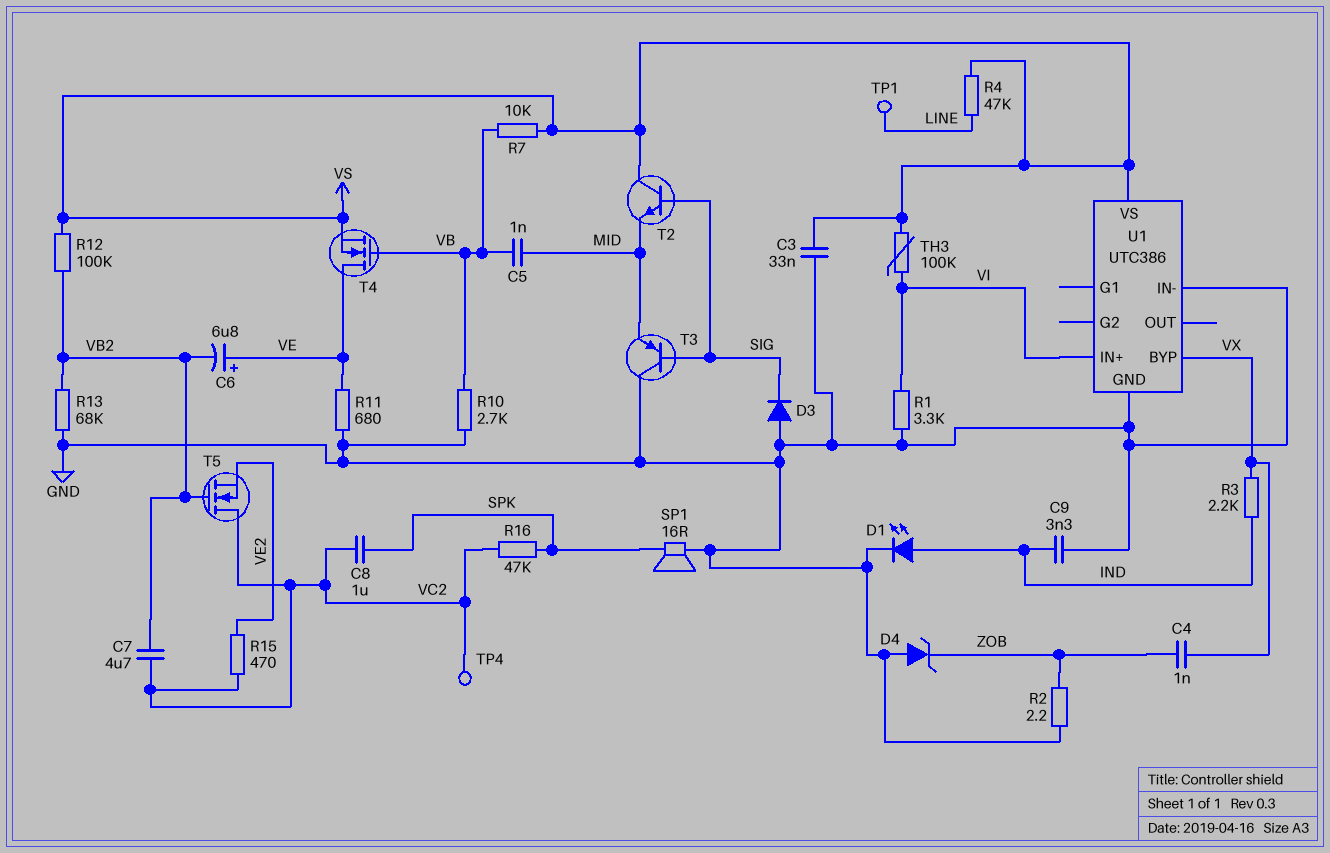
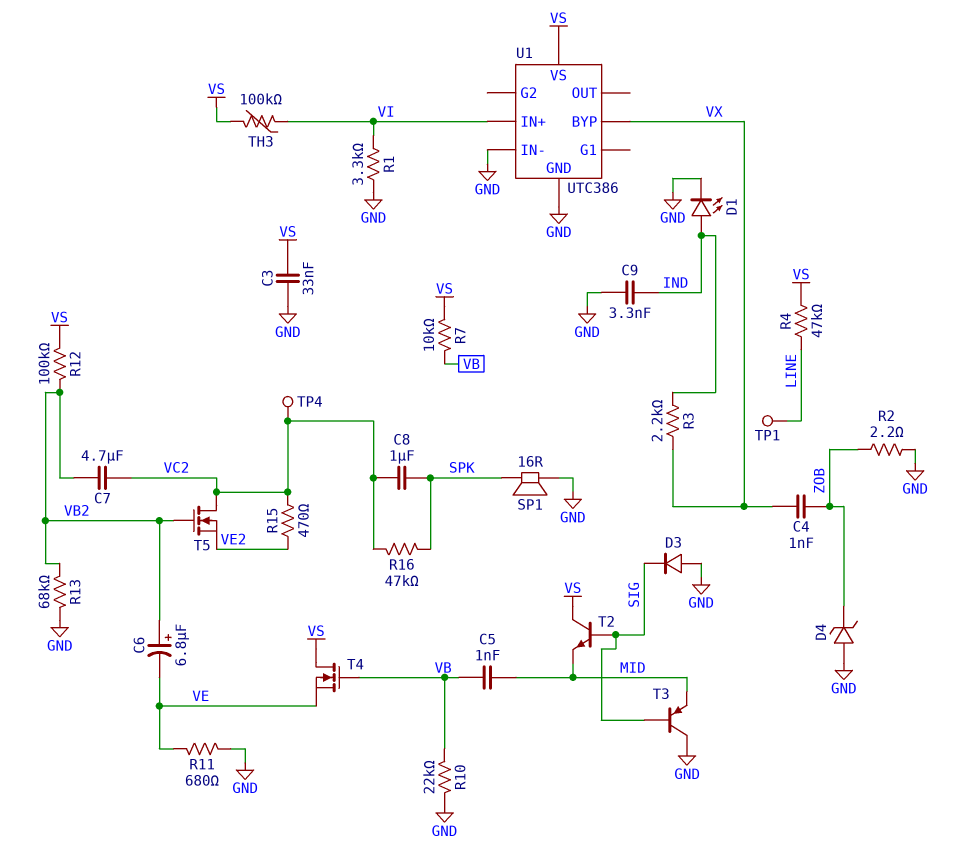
C6: 6.8uF (plus VE, minus VB2) -> 6.8uF (plus VB2, minus VE)
R10: 2.7k (GND, VB) -> 22k (GND, VB)
T4: NMOS (G VB, D VE, S VS) -> NMOS (G VB, D VS, S VE)

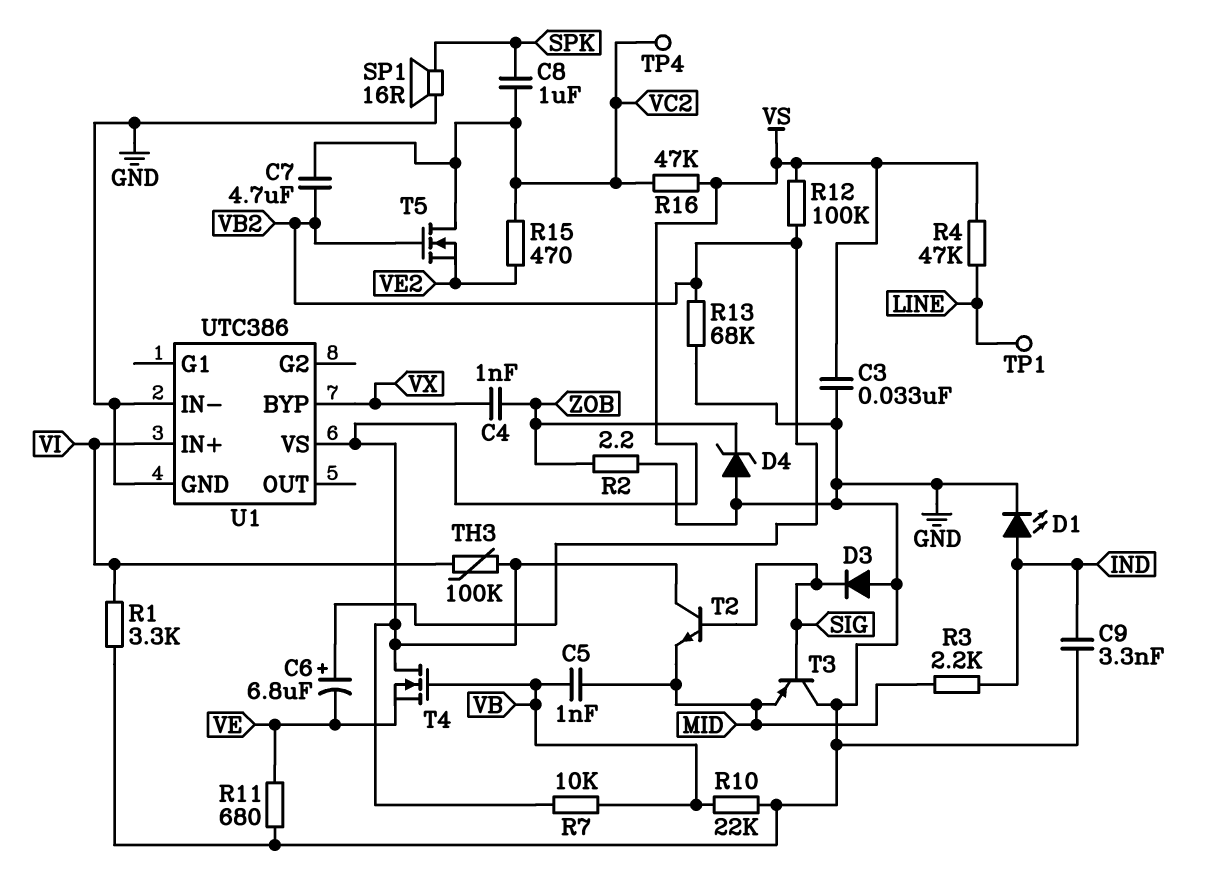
R3: 2.2k (IND, VX) -> 2.2k (IND, MID)
R16: 47k (SPK, VC2) -> 47k (VC2, VS)

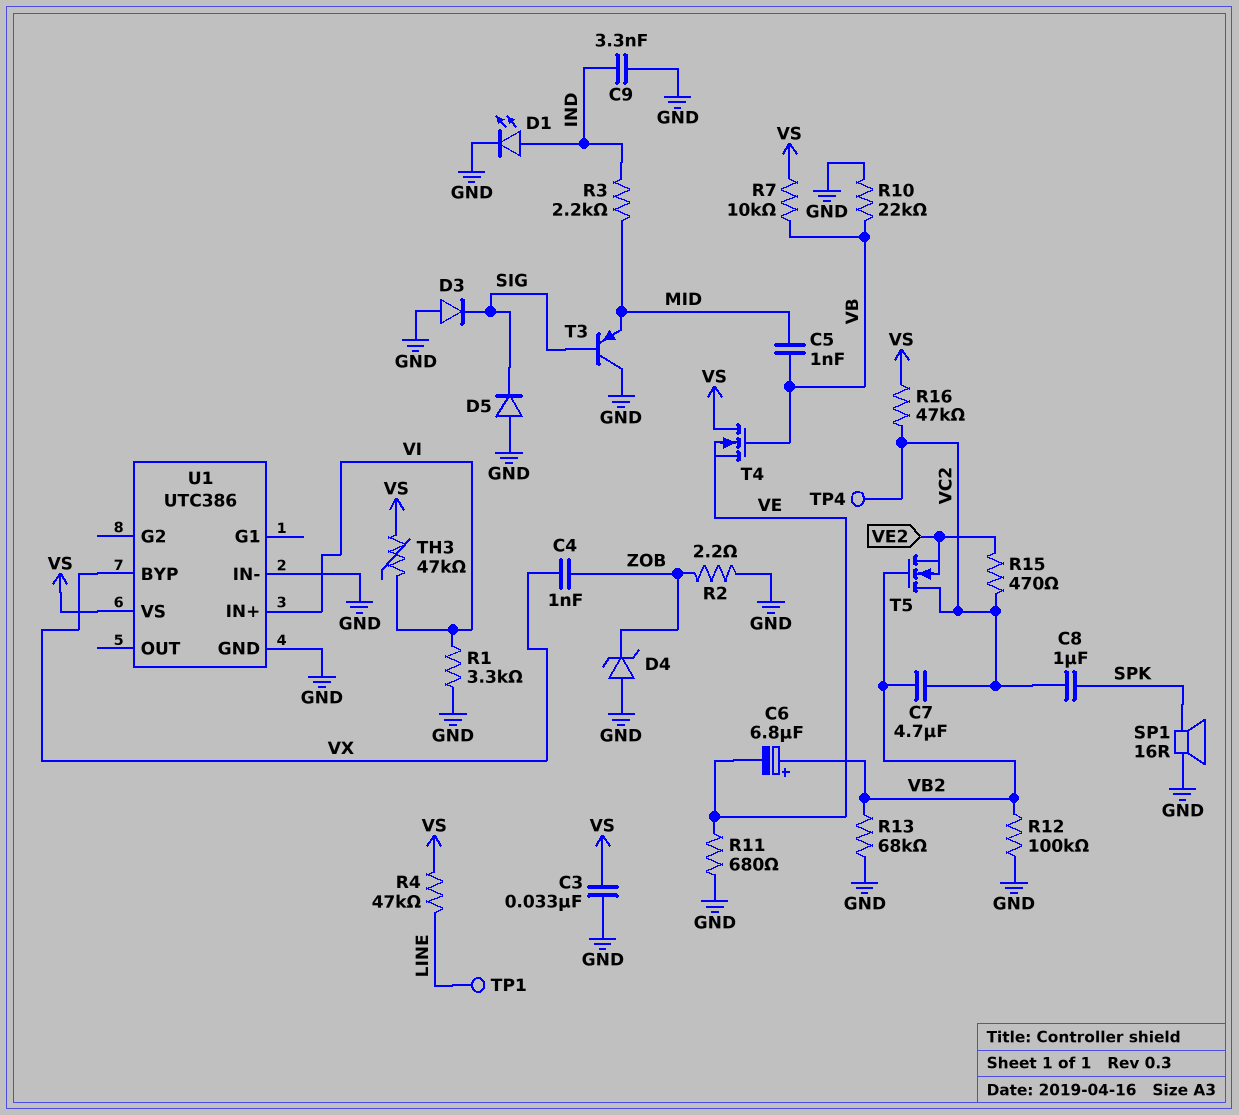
D5: none -> diode (A GND, K SIG)
R12: 100k (VB2, VS) -> 100k (GND, VB2)
T2: NPN (B SIG, C VS, E MID) -> none
TH3: 100k (VI, VS) -> 47k (VI, VS)

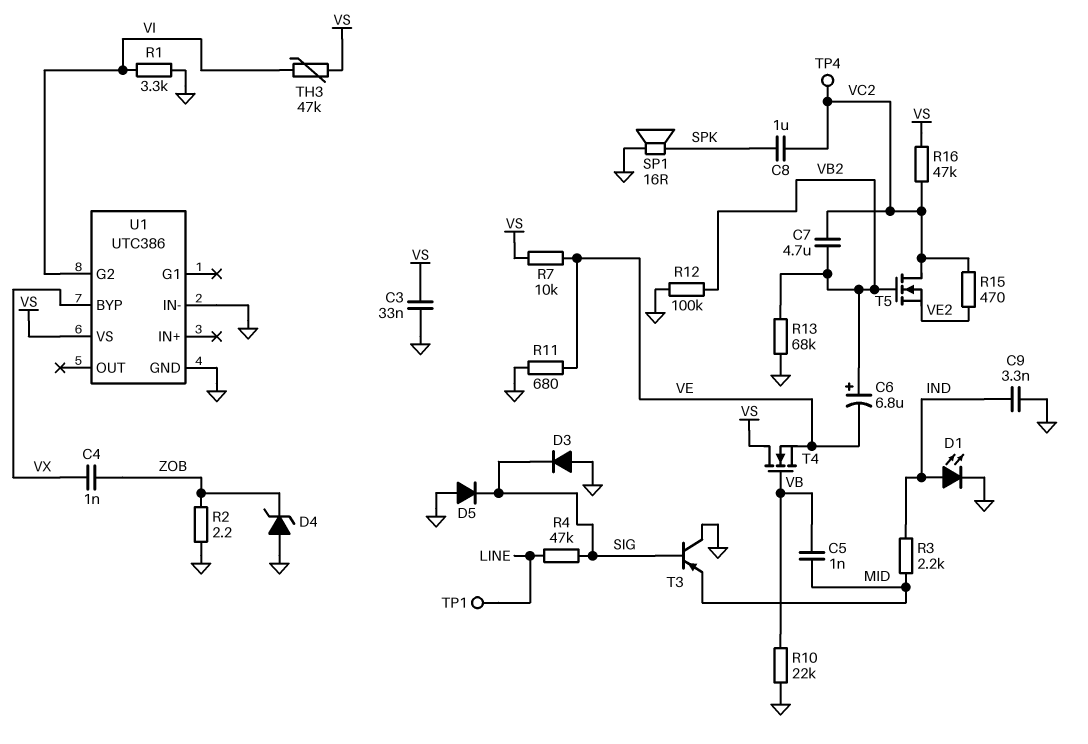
R4: 47k (LINE, VS) -> 47k (LINE, SIG)
R7: 10k (VB, VS) -> 10k (VE, VS)
U1 pin G2: none -> VI
U1 pin IN+: VI -> none

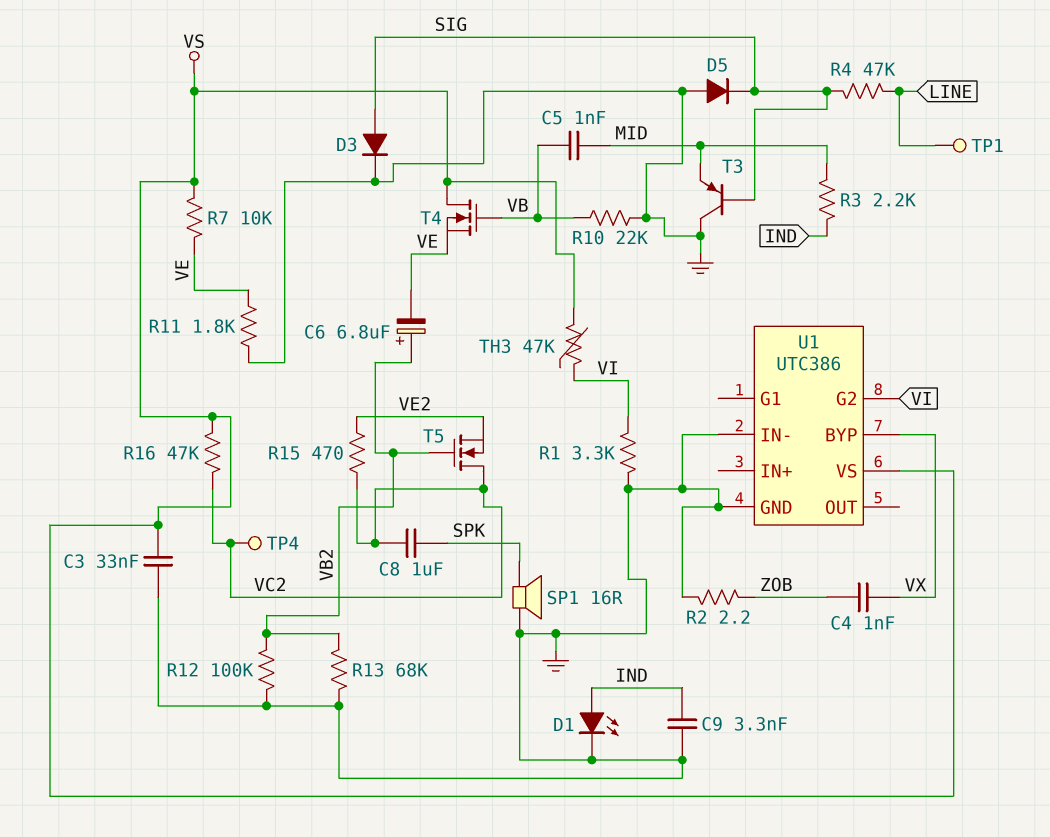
C7: 4.7uF (VB2, VC2) -> none
D3: diode (A GND, K SIG) -> diode (A SIG, K GND)
D4: zener (A GND, K ZOB) -> none
R11: 680 (GND, VE) -> 1.8k (GND, VE)

